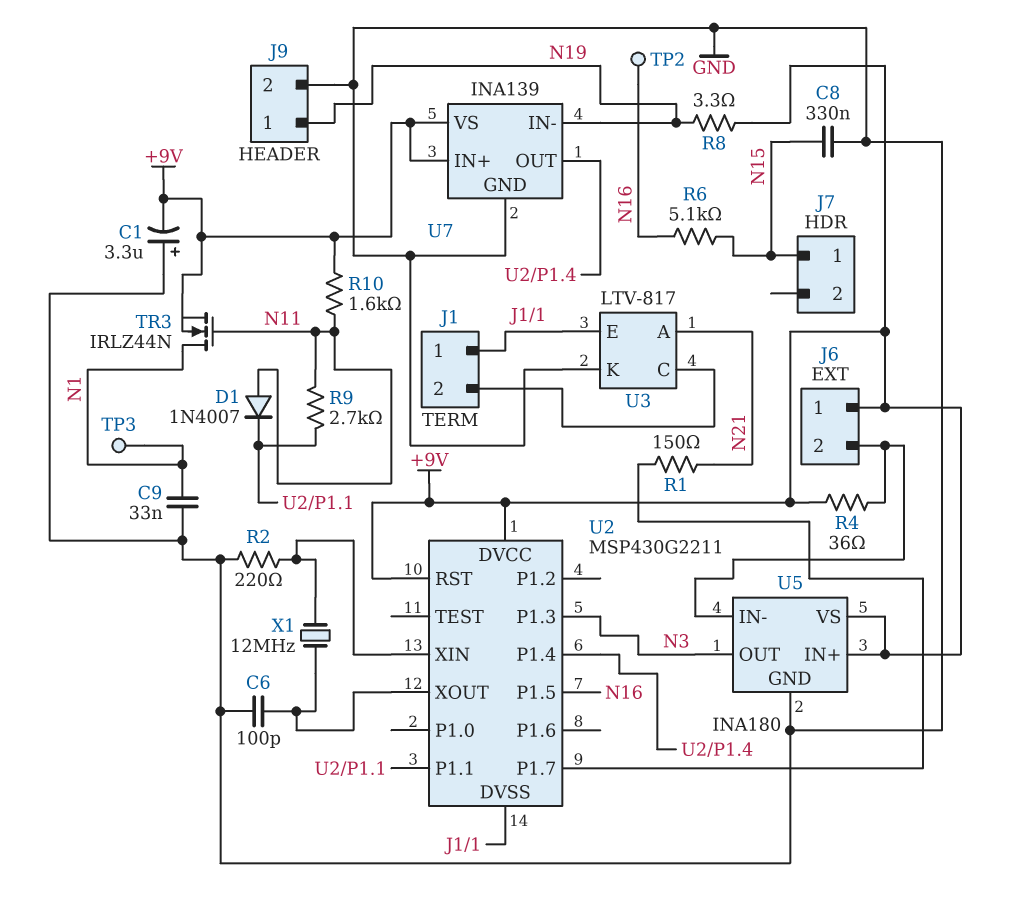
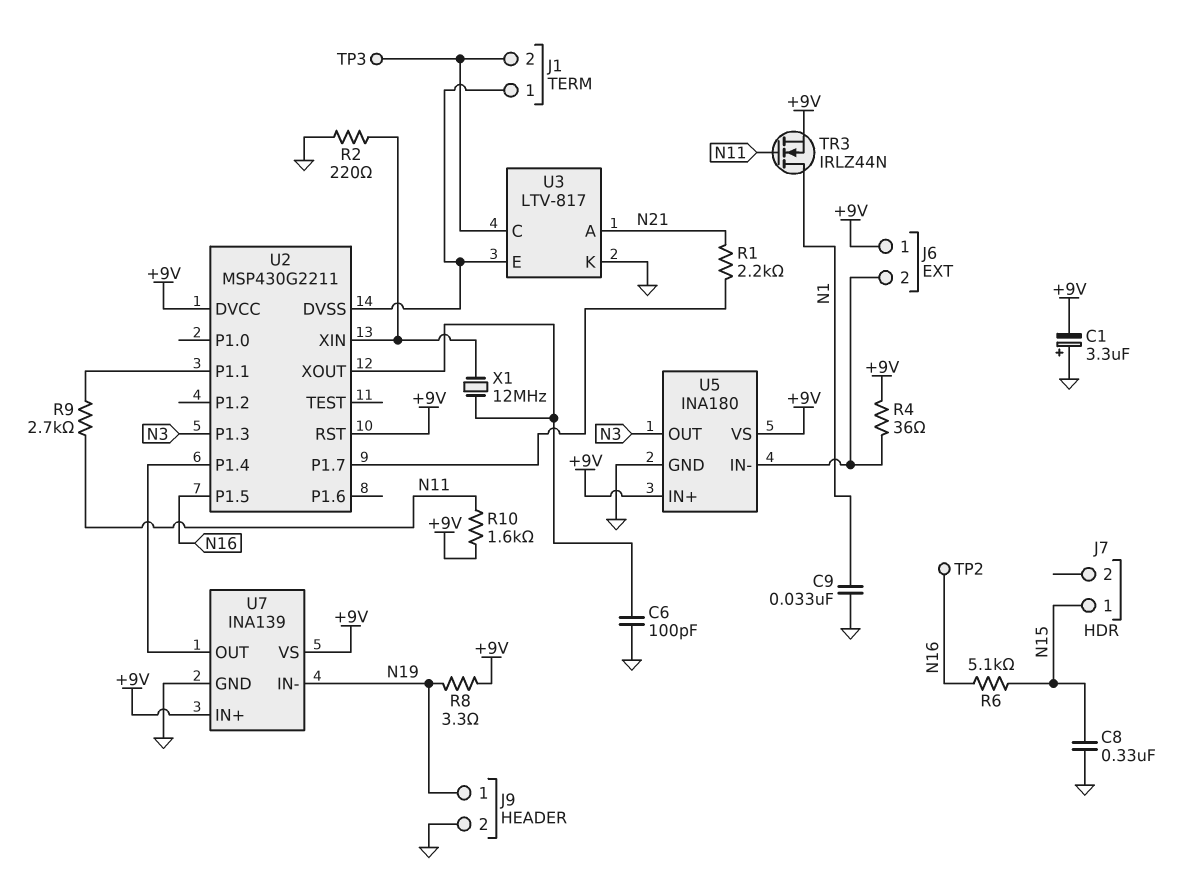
D1: diode 1N4007 (A N11, K U2/P1.1) -> none
R1: 150 (N21, U2/P1.7) -> 2.2k (N21, U2/P1.7)
TP3: test point (N1) -> test point (J1/2)

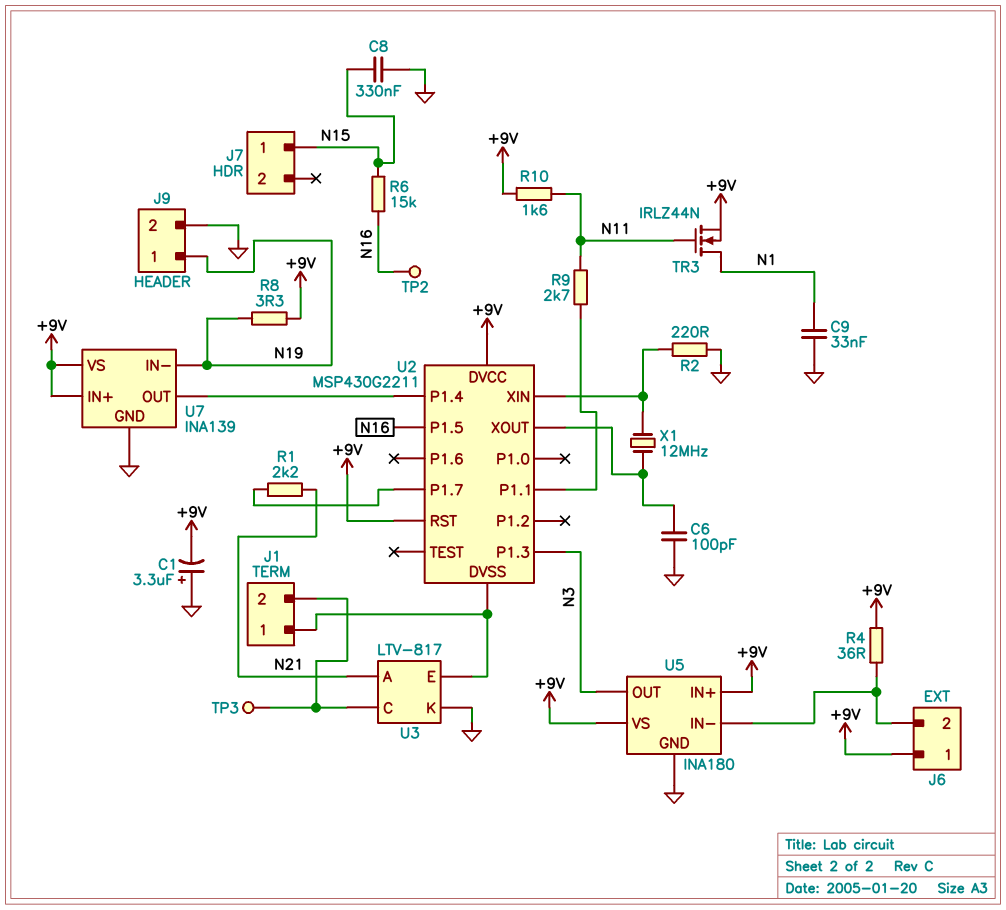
R6: 5.1k (N15, N16) -> 15k (N15, N16)

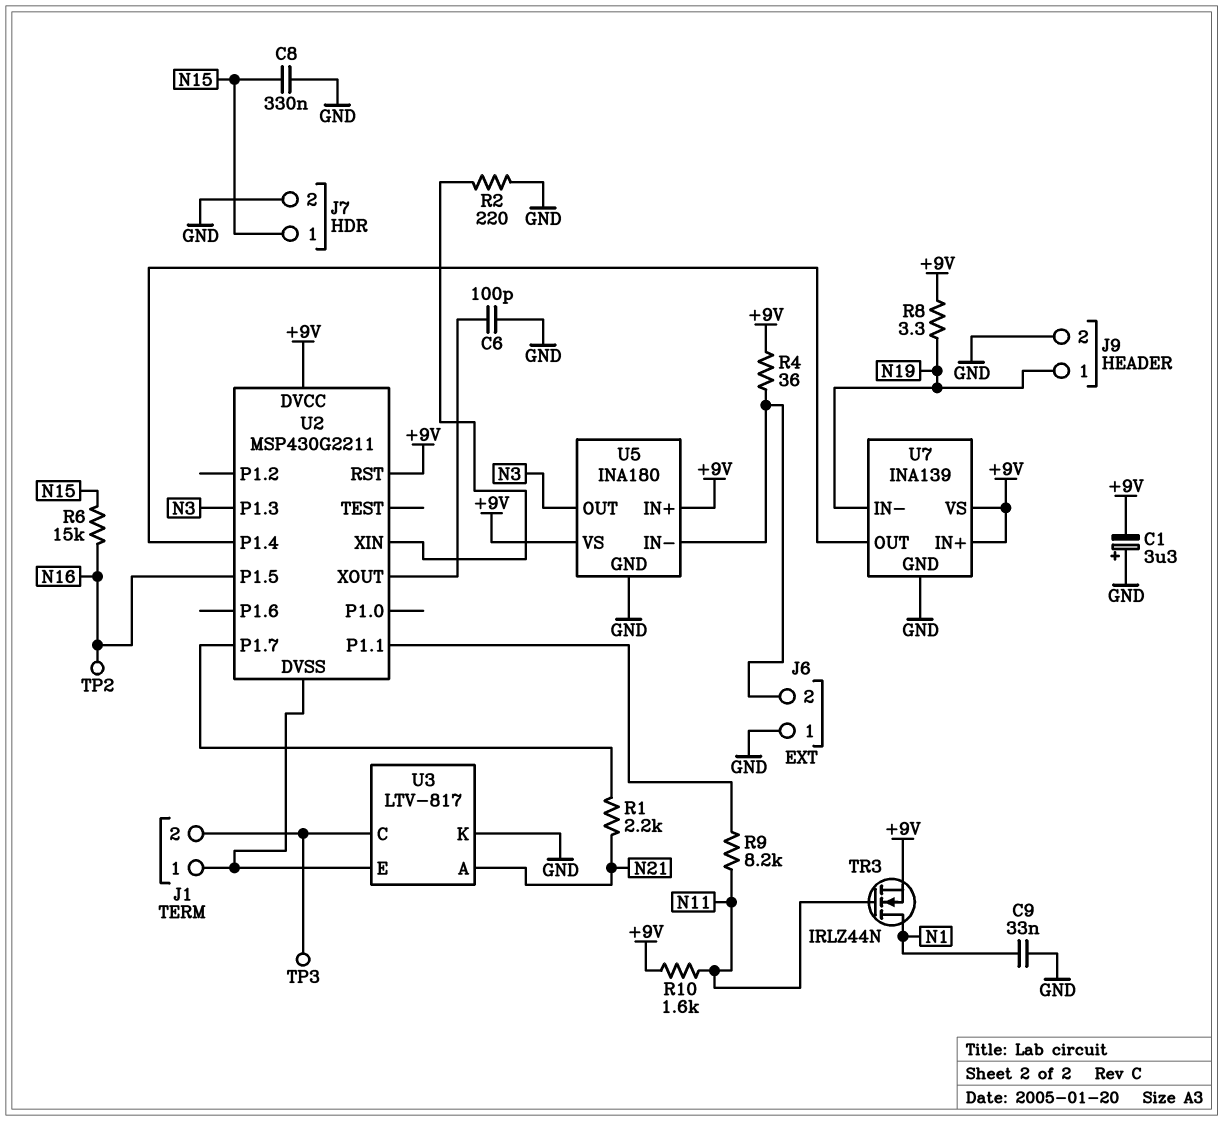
J6 pin 1: +9V -> GND
J7 pin 2: none -> GND
R9: 2.7k (N11, U2/P1.1) -> 8.2k (N11, U2/P1.1)
X1: 12MHz (U2/XIN, U2/XOUT) -> none

